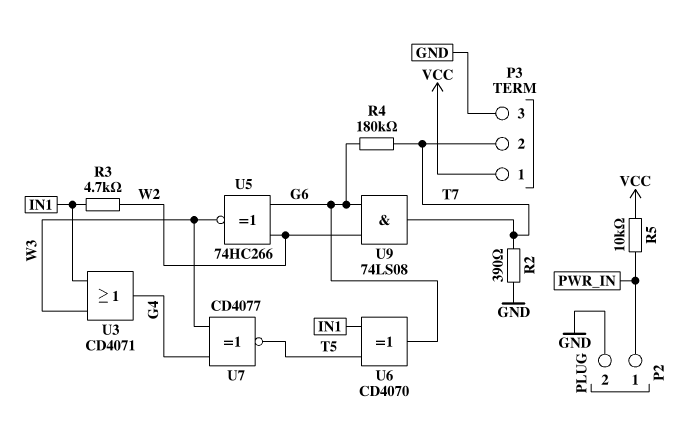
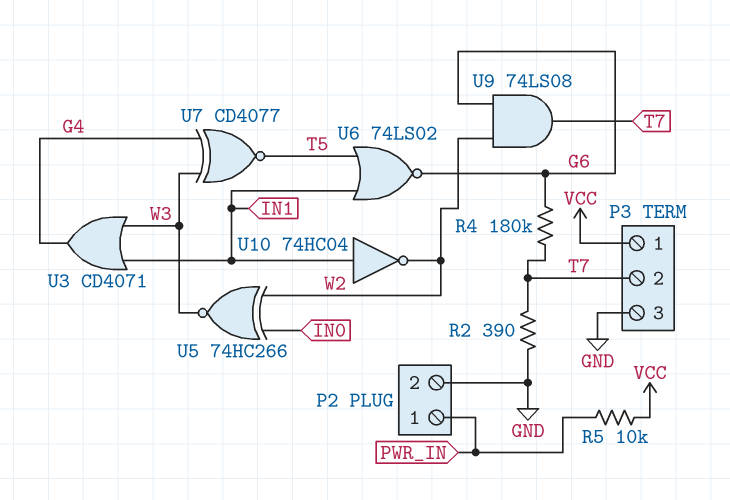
R3: 4.7k (IN1, W2) -> none
U5: XNOR 74HC266 (in G6, in W2, out W3) -> XNOR 74HC266 (in IN0, in W2, out W3)
U6: XOR CD4070 (in IN1, in T5, out G6) -> NOR 74LS02 (in IN1, in T5, out G6)
U10: none -> NOT 74HC04 (in IN1, out W2)

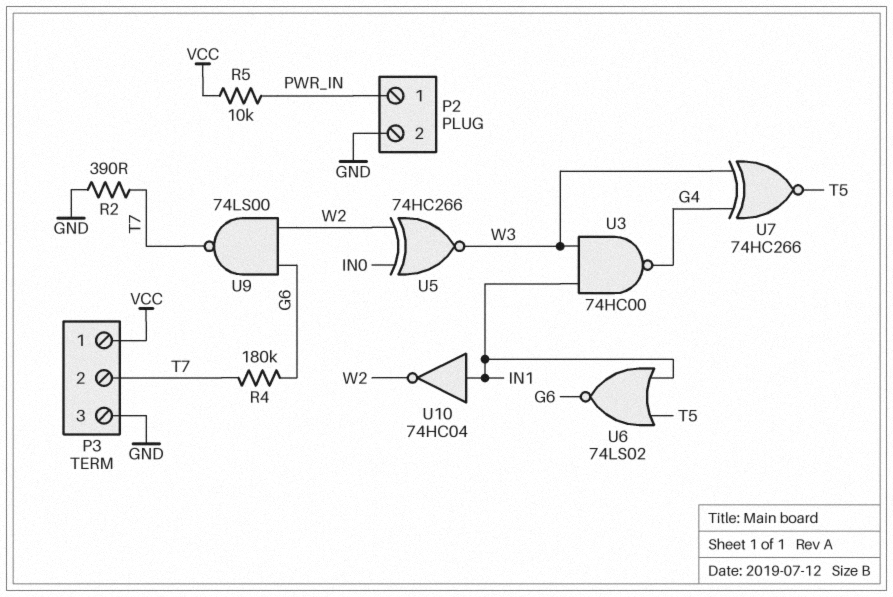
U3: OR CD4071 (in IN1, in W3, out G4) -> NAND 74HC00 (in IN1, in W3, out G4)
U7: XNOR CD4077 (in G4, in W3, out T5) -> XNOR 74HC266 (in G4, in W3, out T5)
U9: AND 74LS08 (in G6, in W2, out T7) -> NAND 74LS00 (in G6, in W2, out T7)

